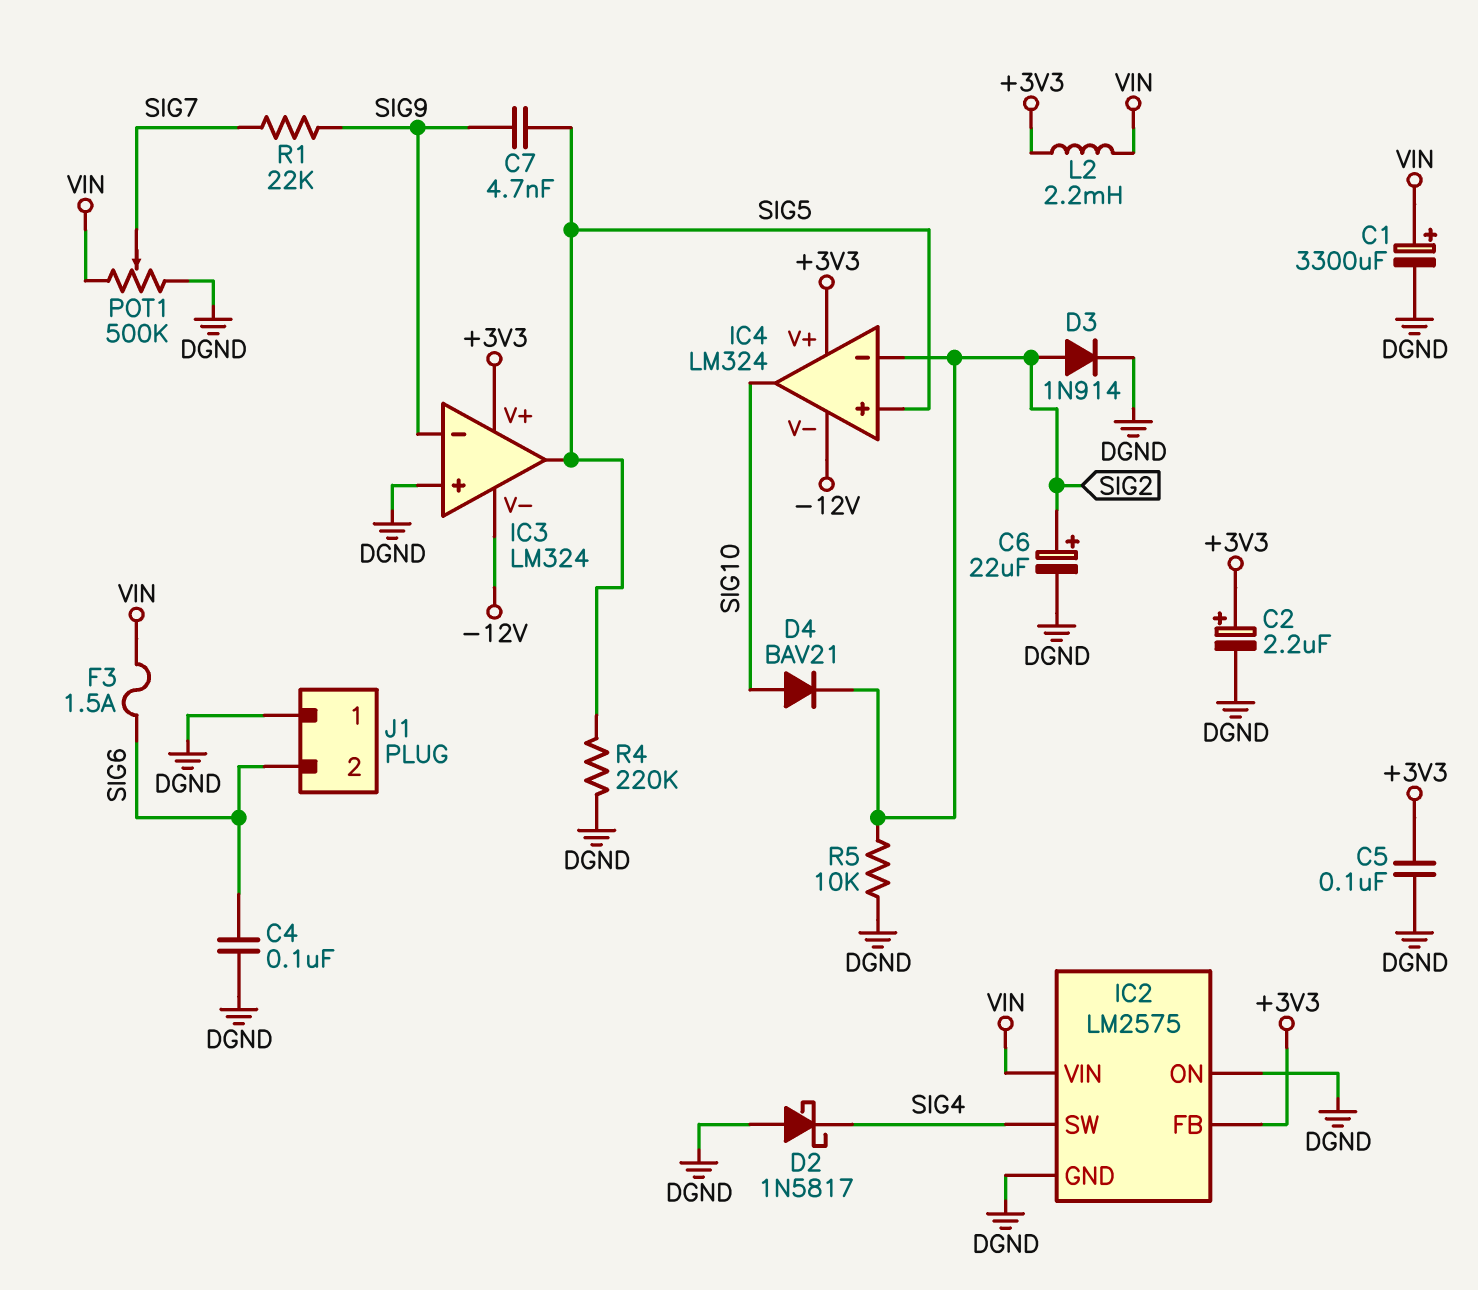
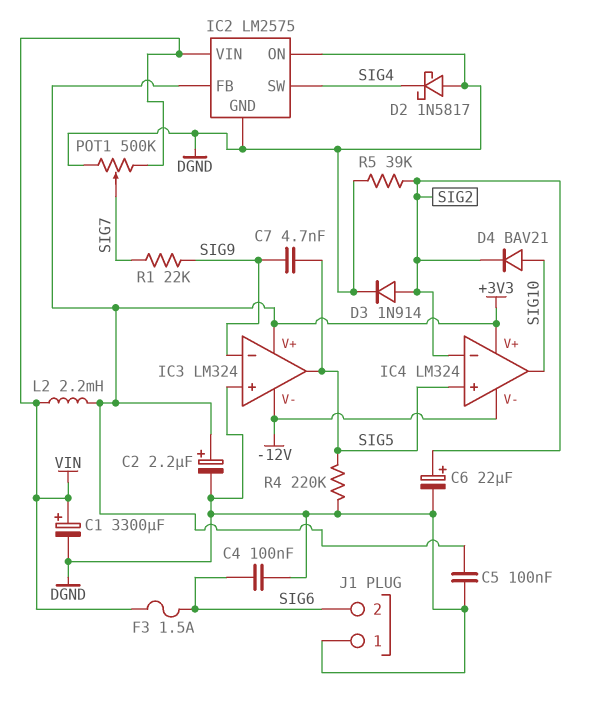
R5: 10k (DGND, SIG2) -> 39k (DGND, SIG2)

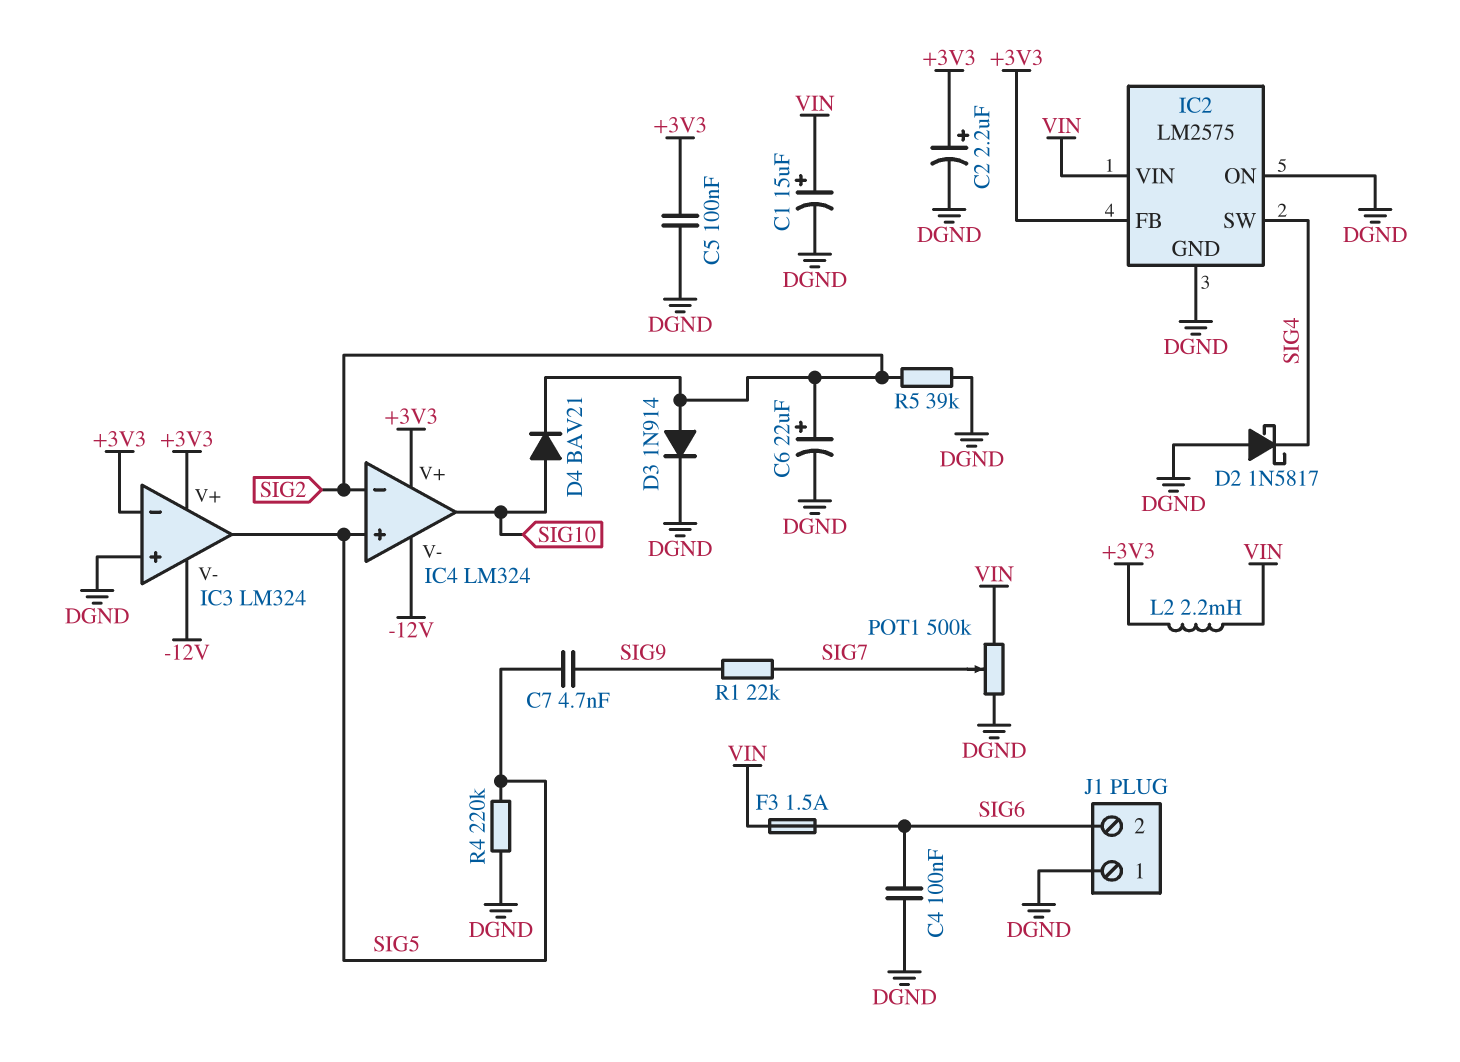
C1: 3300uF (plus VIN, minus DGND) -> 15uF (plus VIN, minus DGND)
IC3 pin in-: SIG9 -> +3V3

